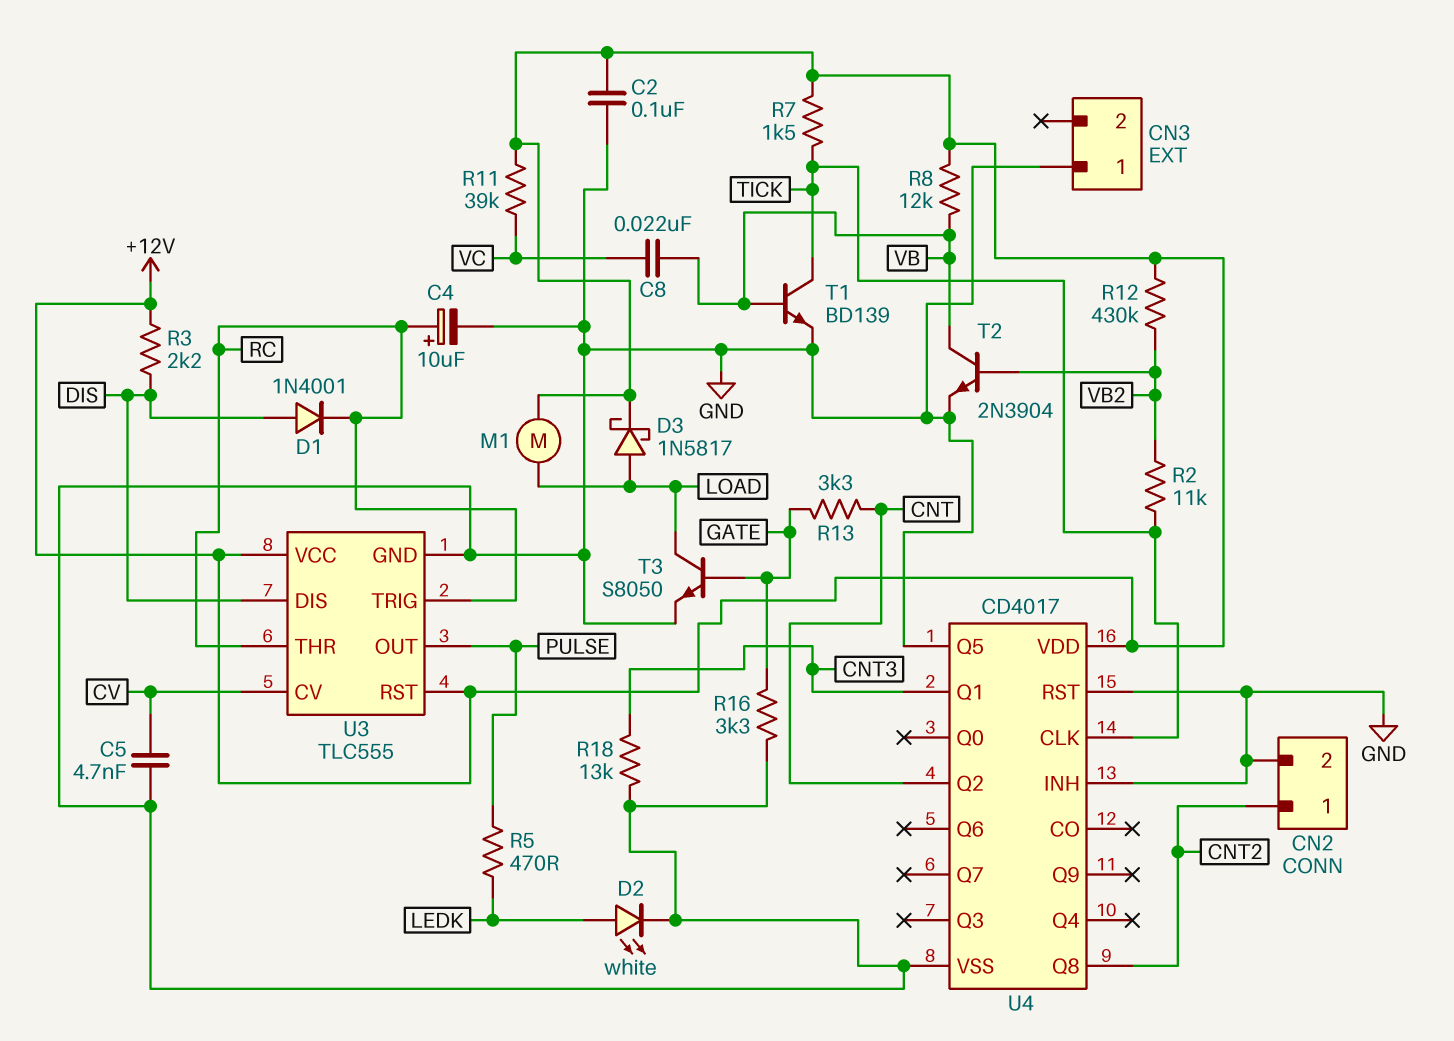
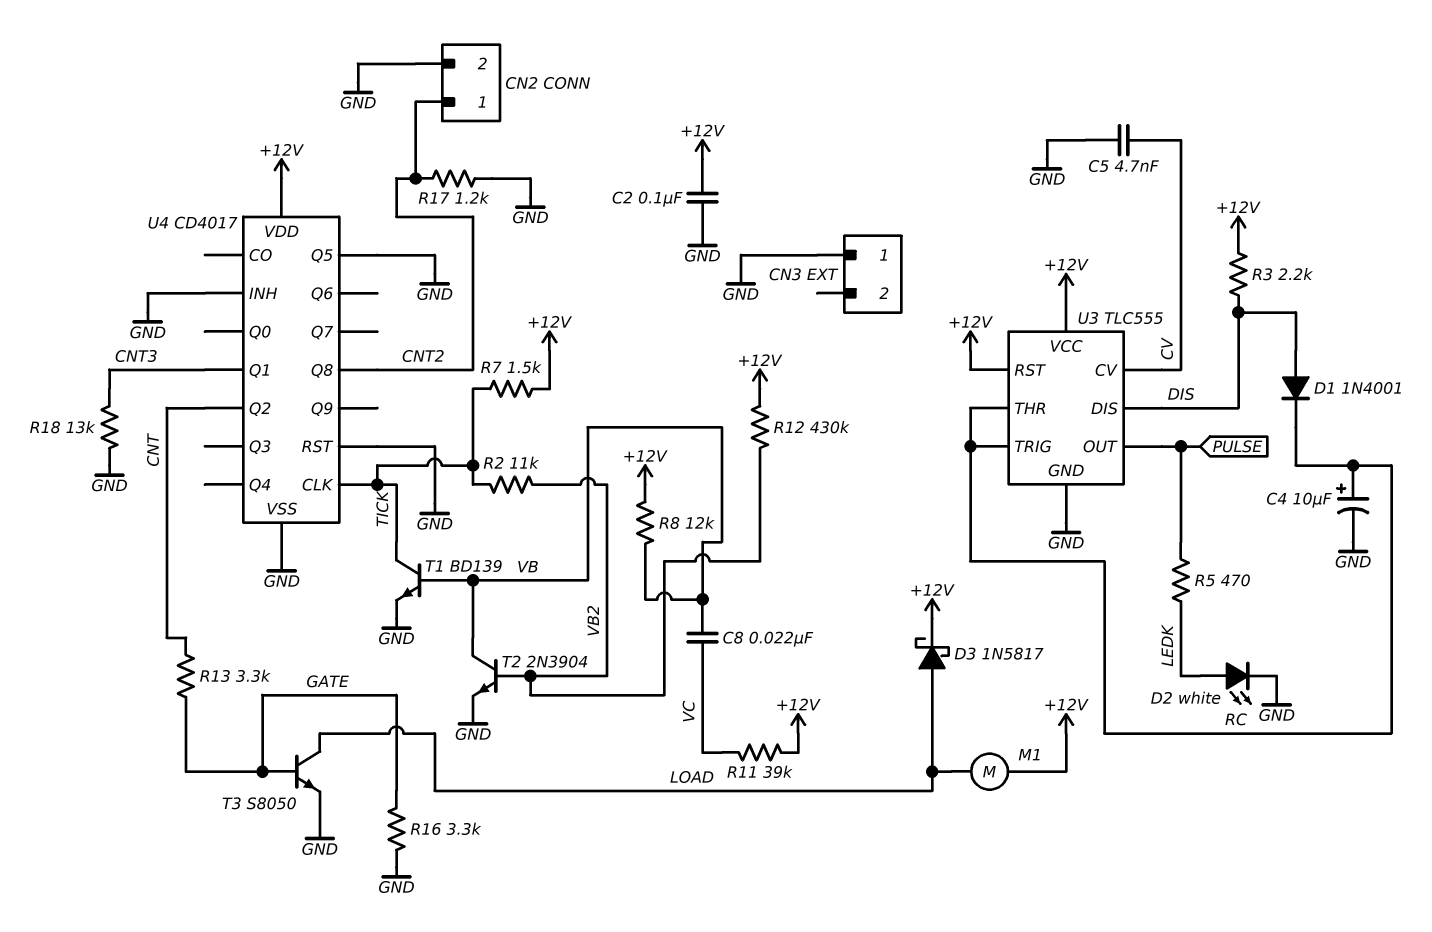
R17: none -> 1.2k (CNT2, GND)

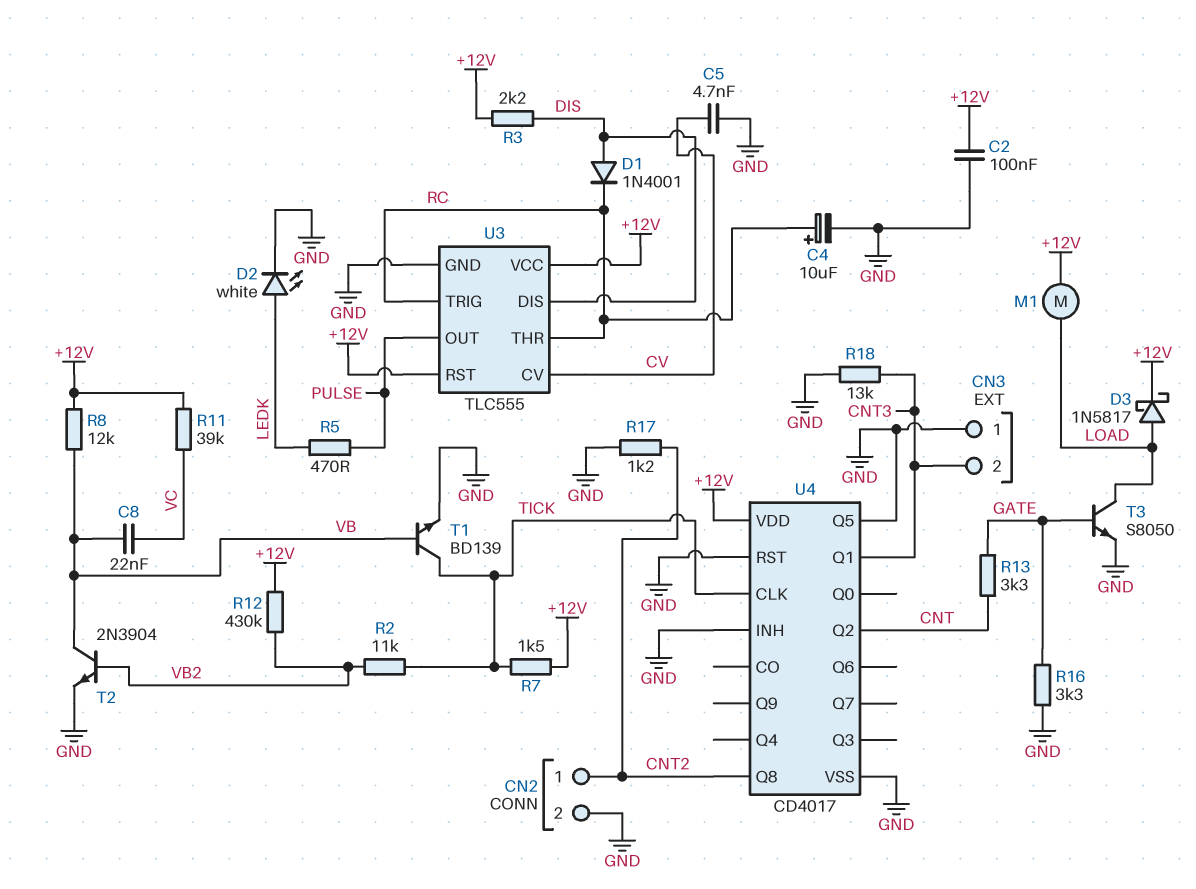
CN3 pin 2: none -> CNT3

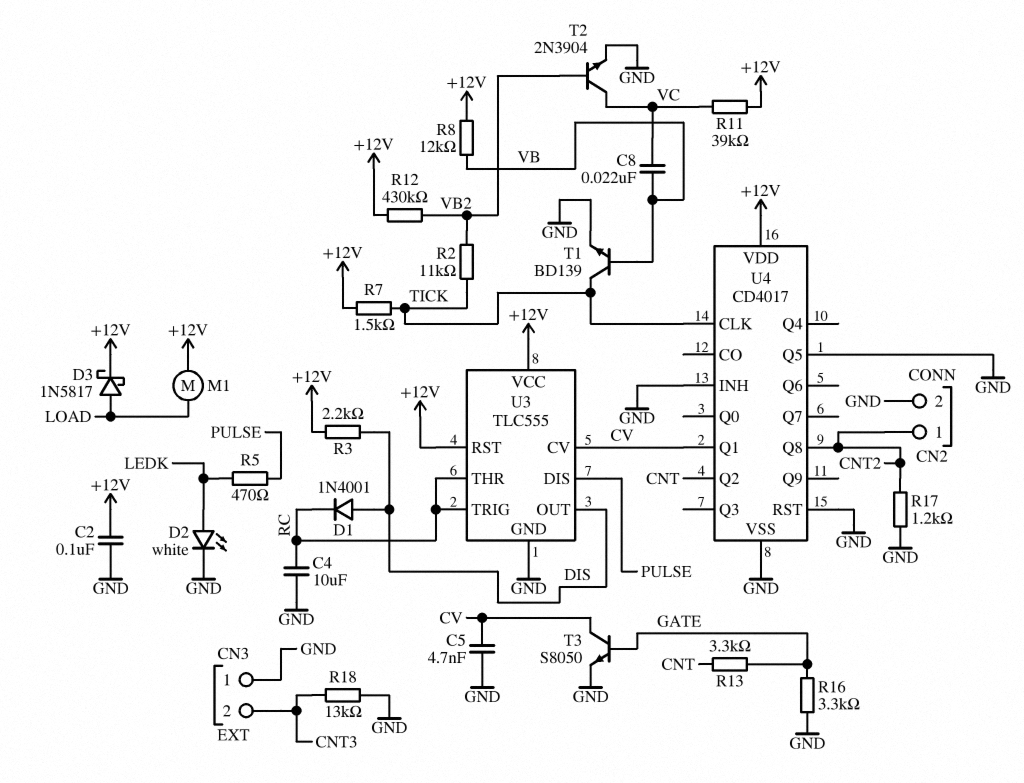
C4: 10uF (plus RC, minus GND) -> 10uF (GND, RC)
T2: NPN 2N3904 (B VB2, C VB, E GND) -> NPN 2N3904 (B VB2, C VC, E GND)
T3: NPN S8050 (B GATE, C LOAD, E GND) -> NPN S8050 (B GATE, C CV, E GND)
U3 pin DIS: DIS -> PULSE
U3 pin OUT: PULSE -> DIS
U4 pin Q1: CNT3 -> CV

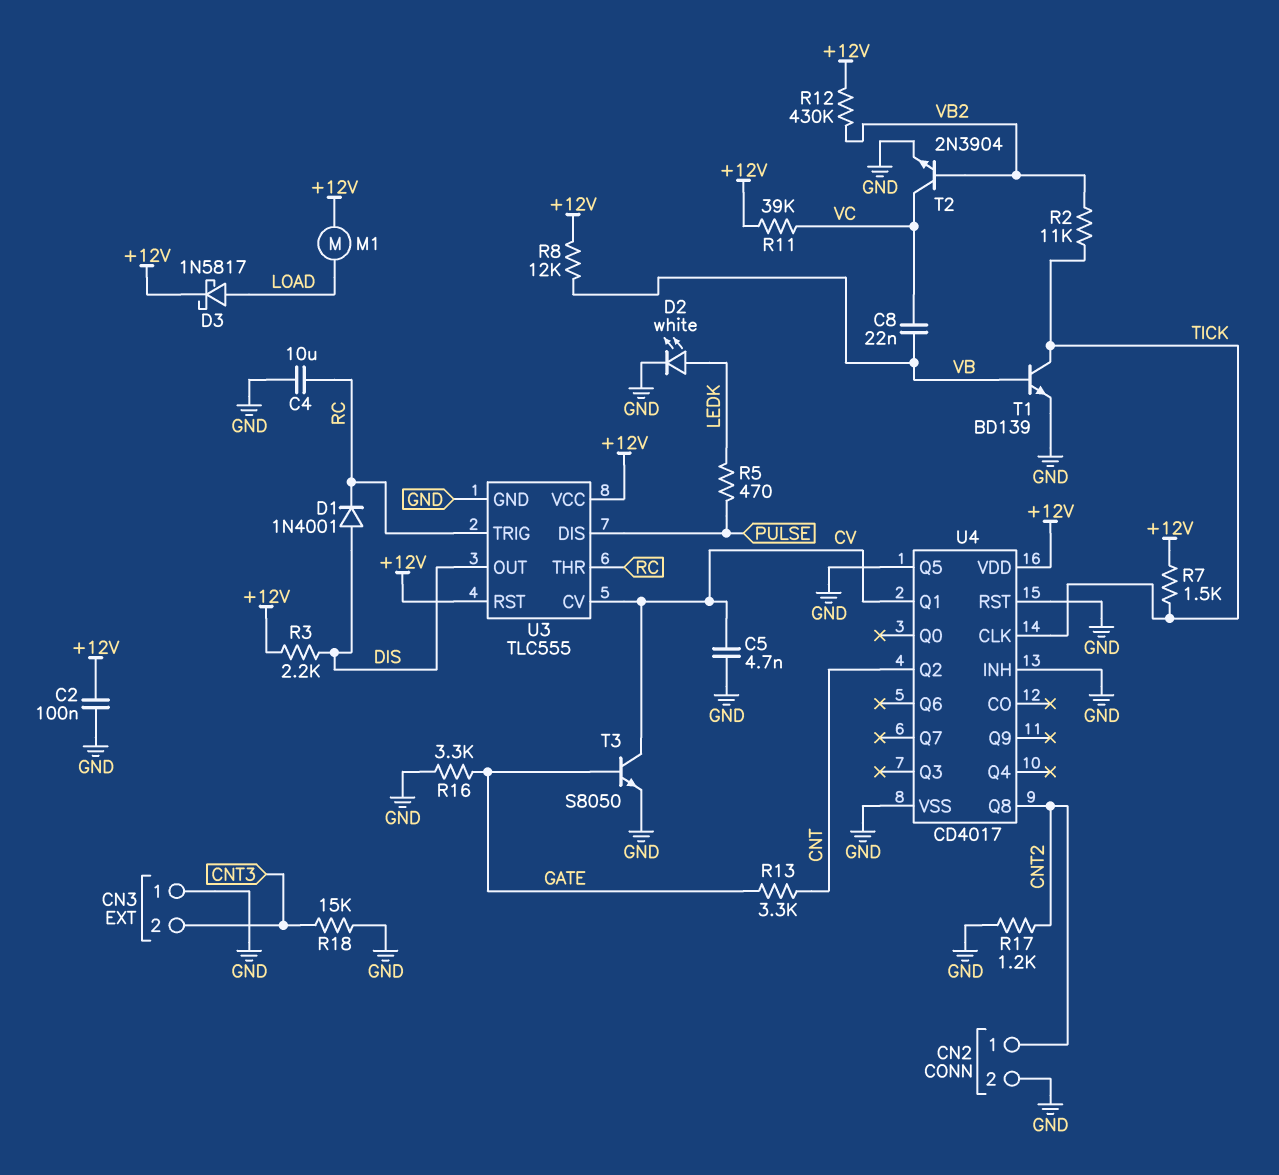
R18: 13k (CNT3, GND) -> 15k (CNT3, GND)

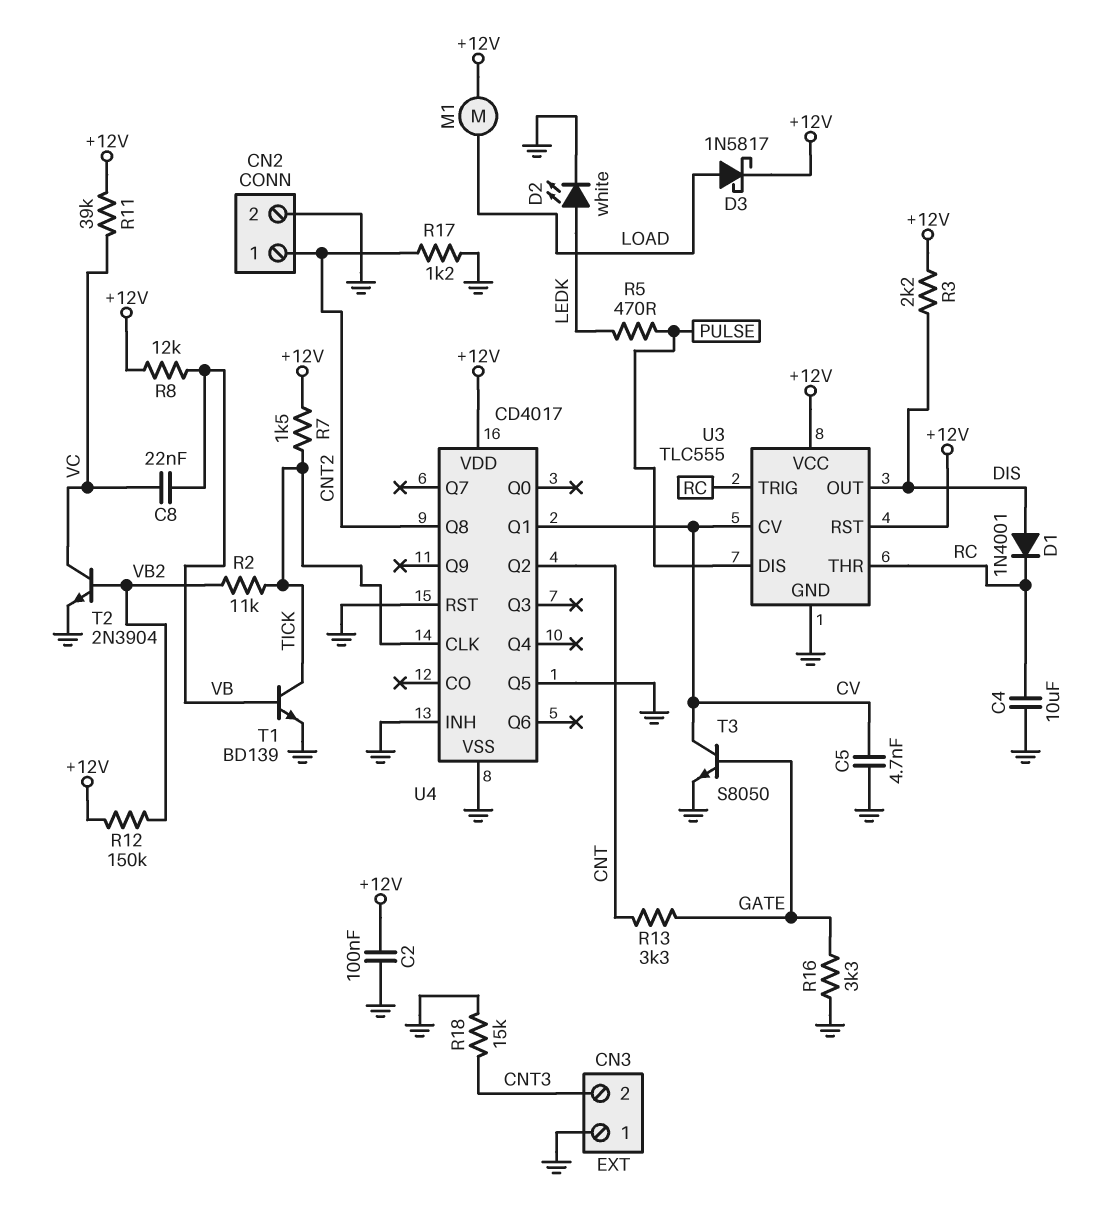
R12: 430k (+12V, VB2) -> 150k (+12V, VB2)

